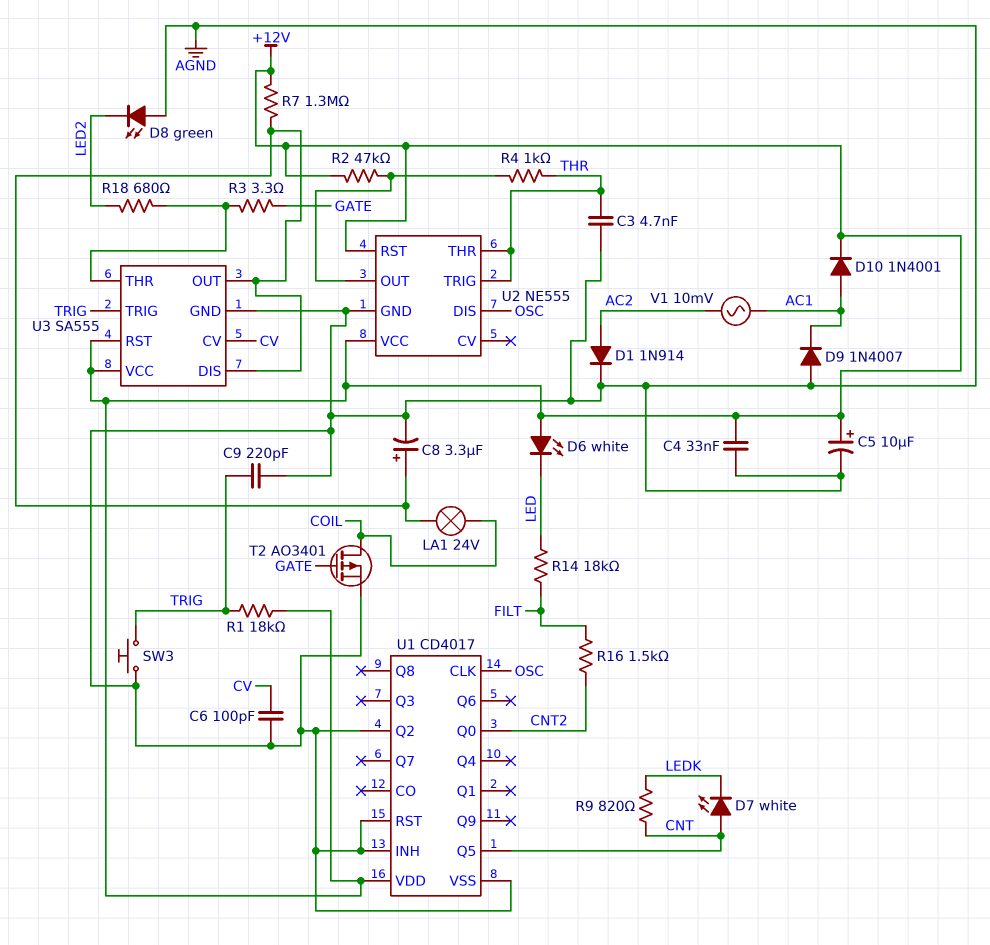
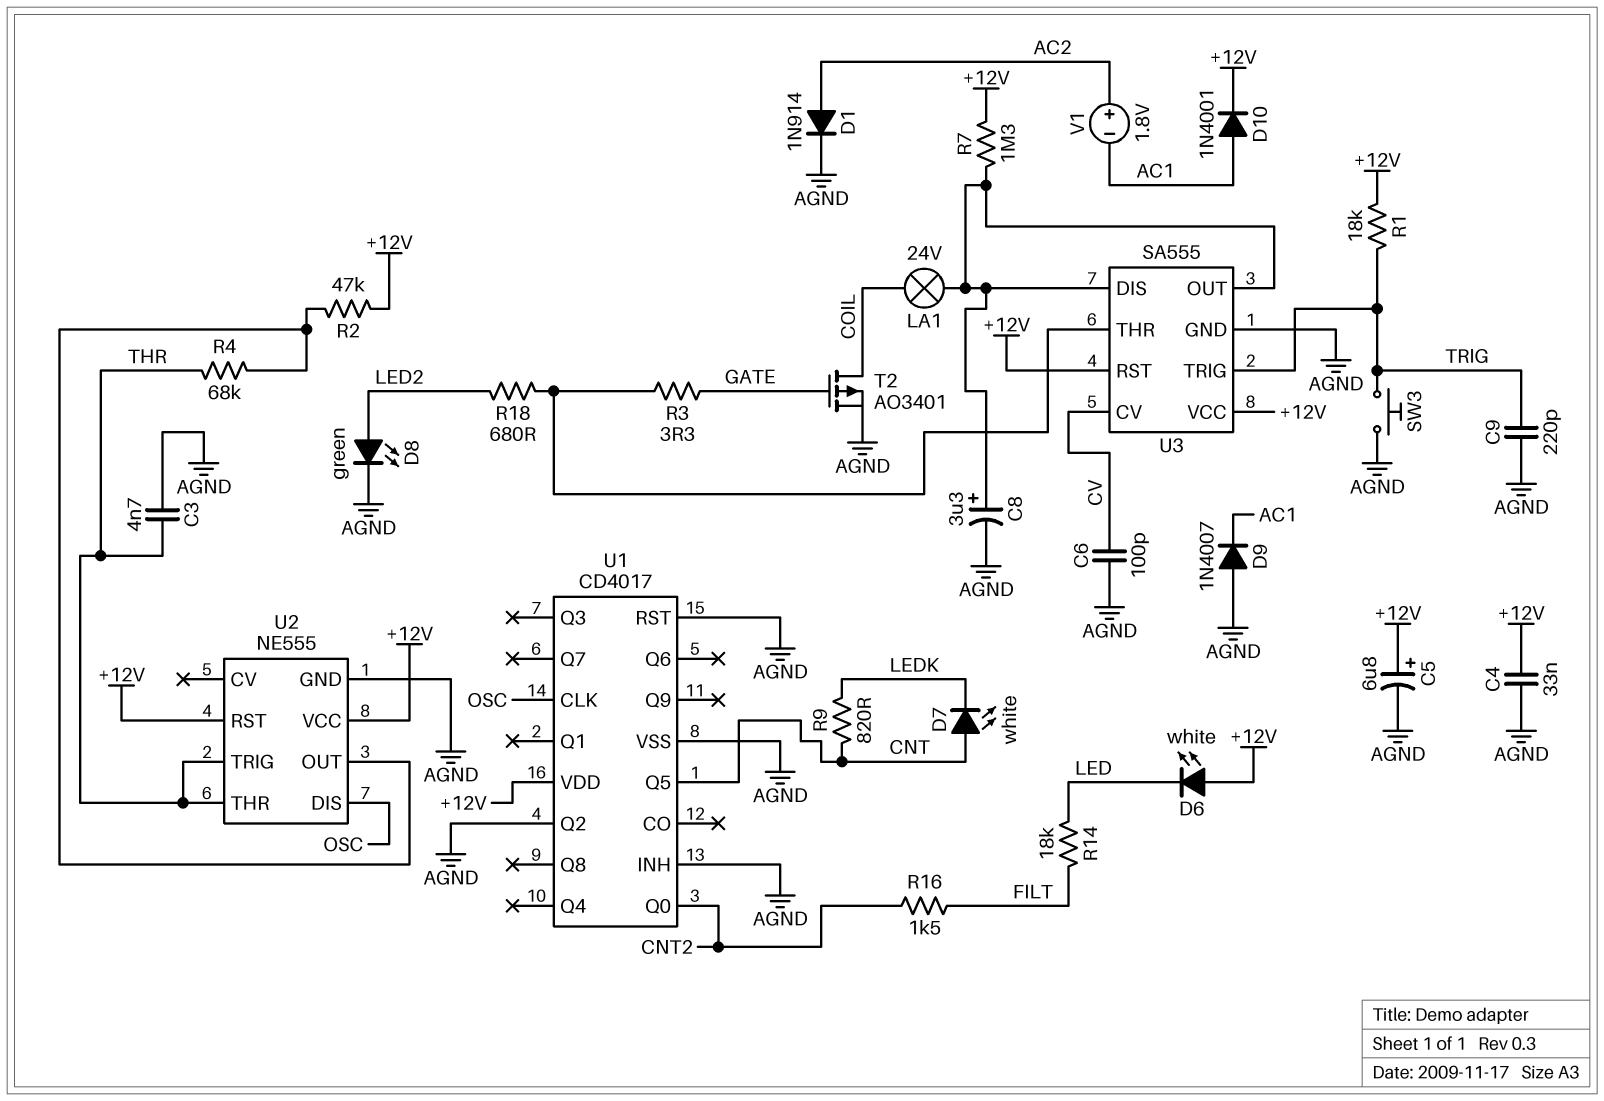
C5: 10uF (plus +12V, minus AGND) -> 6.8uF (plus +12V, minus AGND)
D8: LED green (A AGND, K LED2) -> LED green (A LED2, K AGND)
R4: 1k (THR, U2/OUT) -> 68k (THR, U2/OUT)
V1: AC 10mV (AC1, AC2) -> 1.8V (plus AC2, minus AC1)

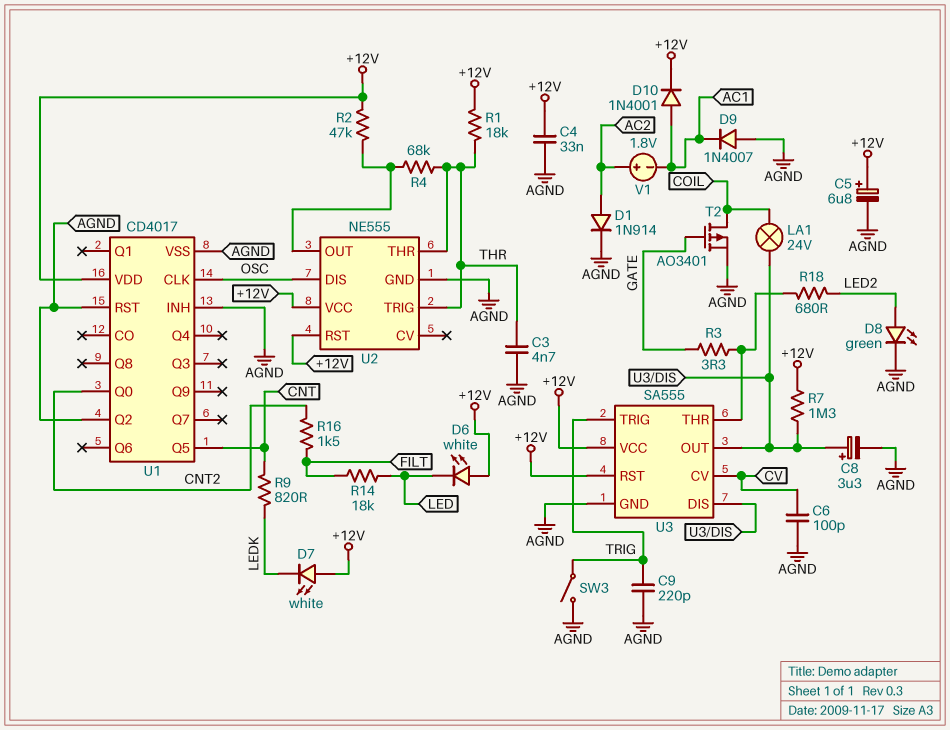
D7: LED white (A CNT, K LEDK) -> LED white (A +12V, K LEDK)
R1: 18k (+12V, TRIG) -> 18k (+12V, THR)
SW3: button (AGND, TRIG) -> switch (AGND, TRIG)

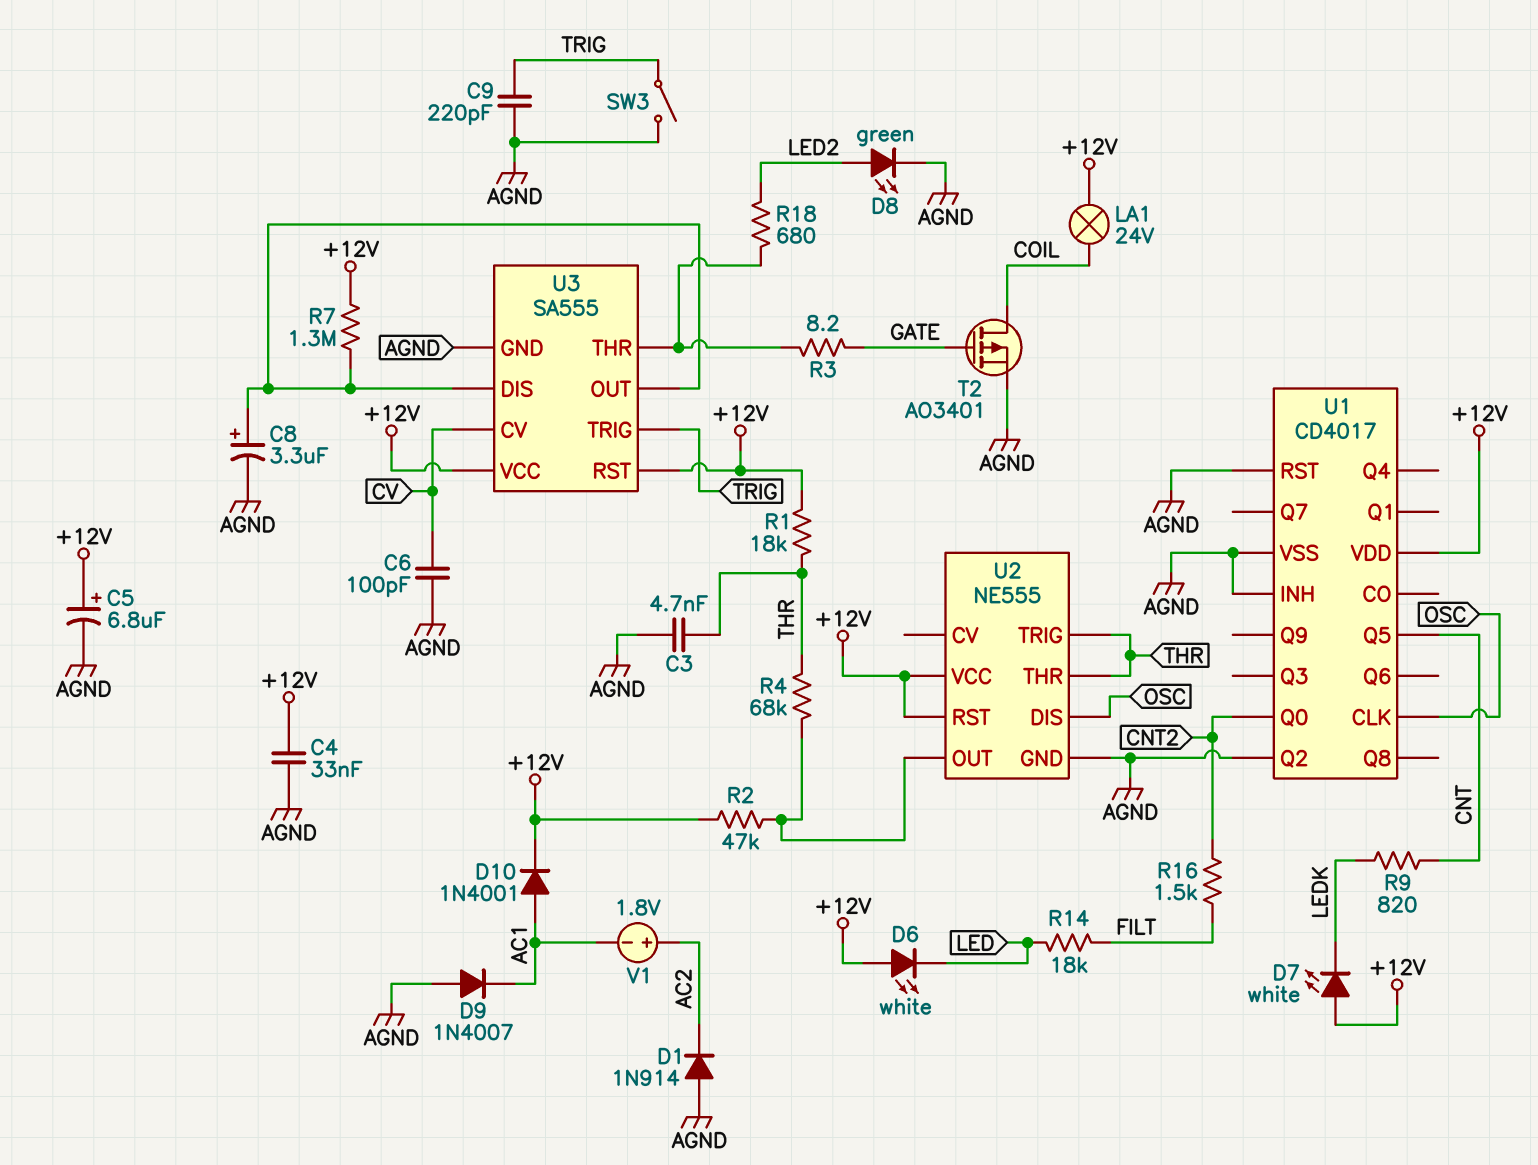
D1: diode 1N914 (A AC2, K AGND) -> diode 1N914 (A AGND, K AC2)
LA1: lamp 24V (COIL, U3/DIS) -> lamp 24V (+12V, COIL)
R3: 3.3 (GATE, U3/THR) -> 8.2 (GATE, U3/THR)

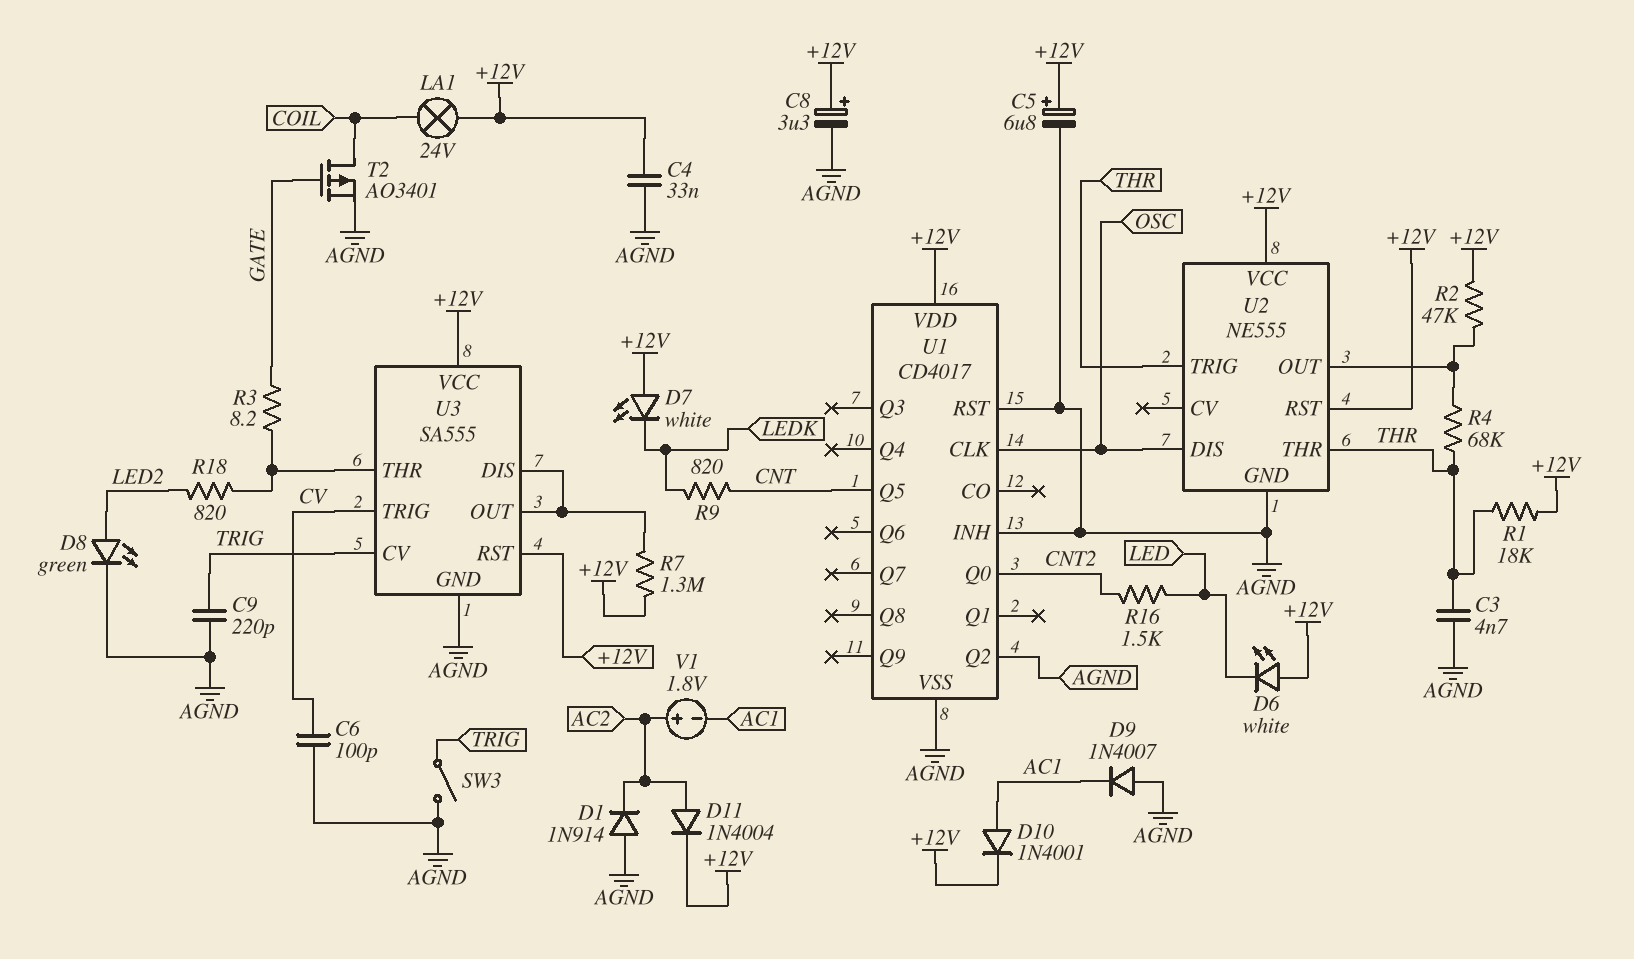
C8: 3.3uF (plus U3/DIS, minus AGND) -> 3.3uF (plus +12V, minus AGND)
D11: none -> diode 1N4004 (A AC2, K +12V)
R14: 18k (FILT, LED) -> none
R16: 1.5k (CNT2, FILT) -> 1.5k (CNT2, LED)
R18: 680 (LED2, U3/THR) -> 820 (LED2, U3/THR)
U3 pin CV: CV -> TRIG
U3 pin TRIG: TRIG -> CV

